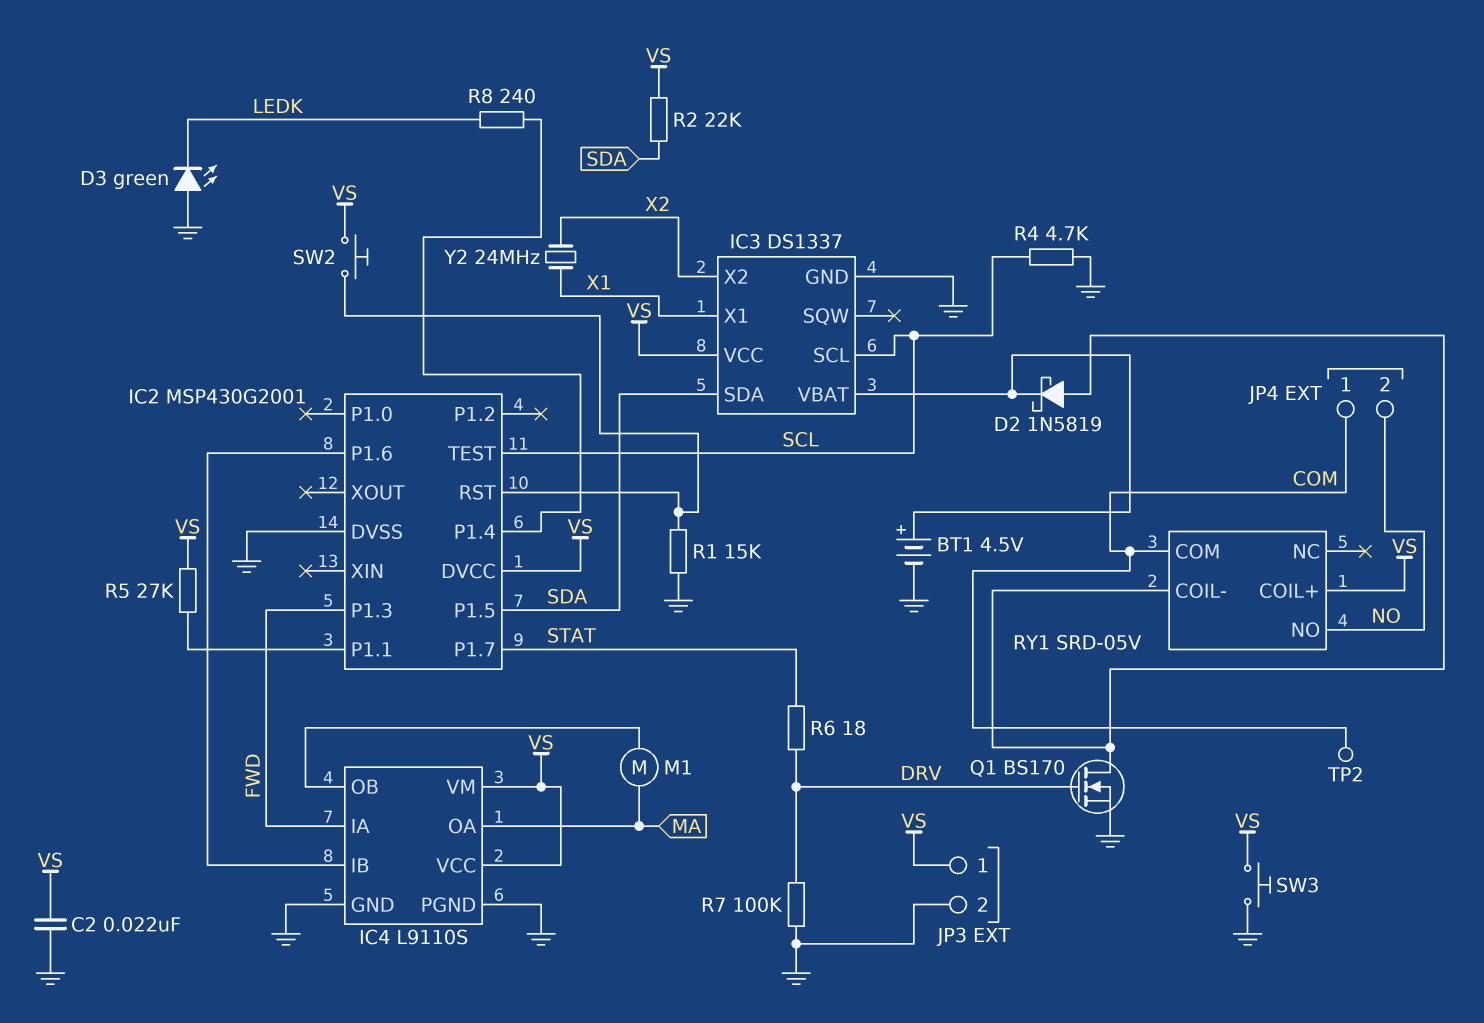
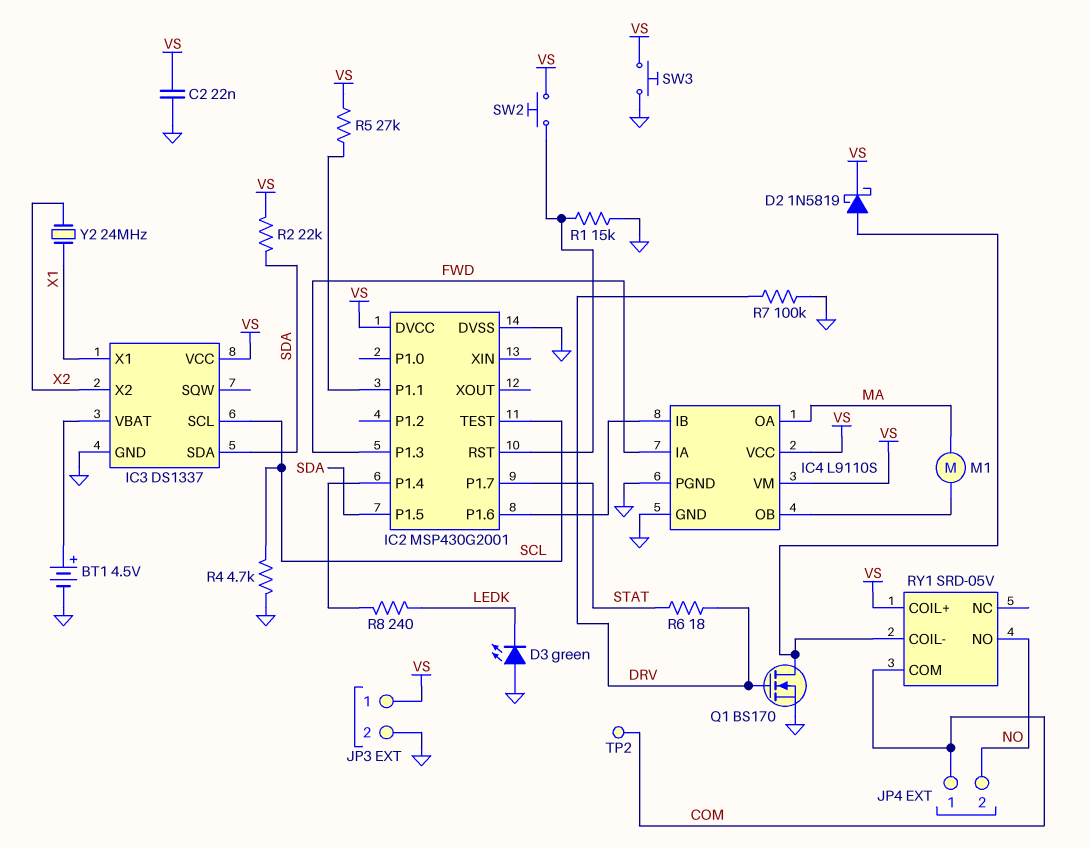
D2: schottky 1N5819 (A RY1/COIL-, K IC3/VBAT) -> schottky 1N5819 (A RY1/COIL-, K VS)

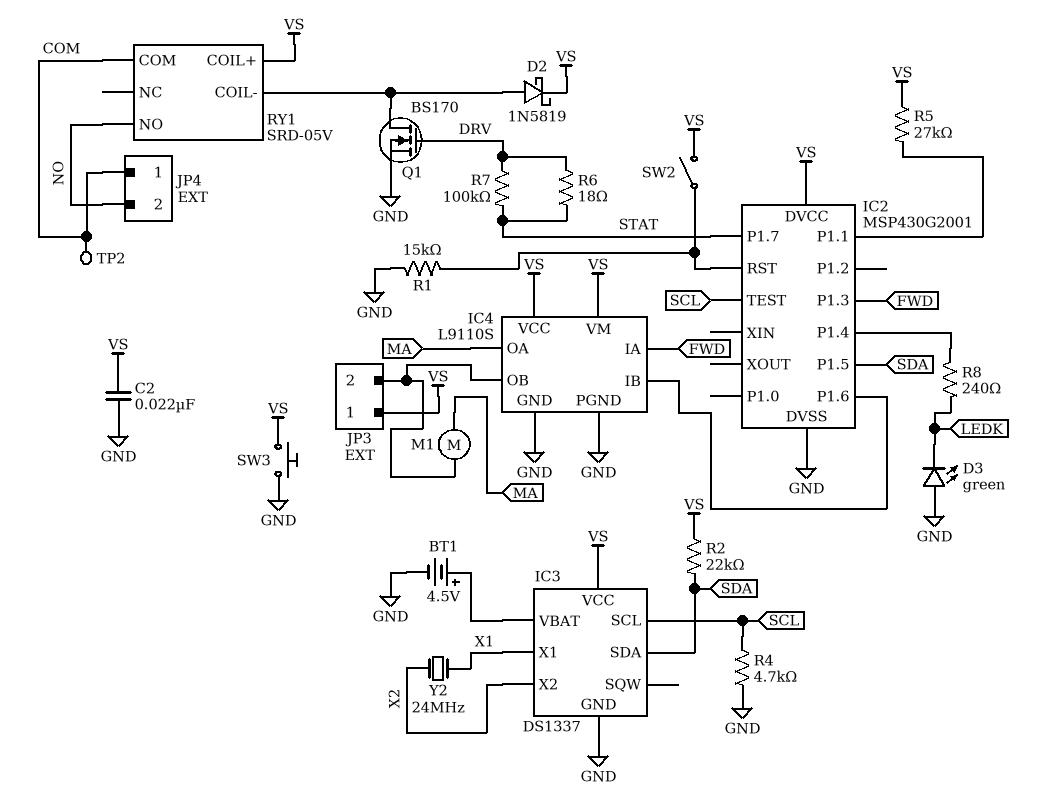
JP3 pin 2: GND -> IC4/OB
R7: 100k (DRV, GND) -> 100k (DRV, STAT)
SW2: button (IC2/RST, VS) -> switch (IC2/RST, VS)

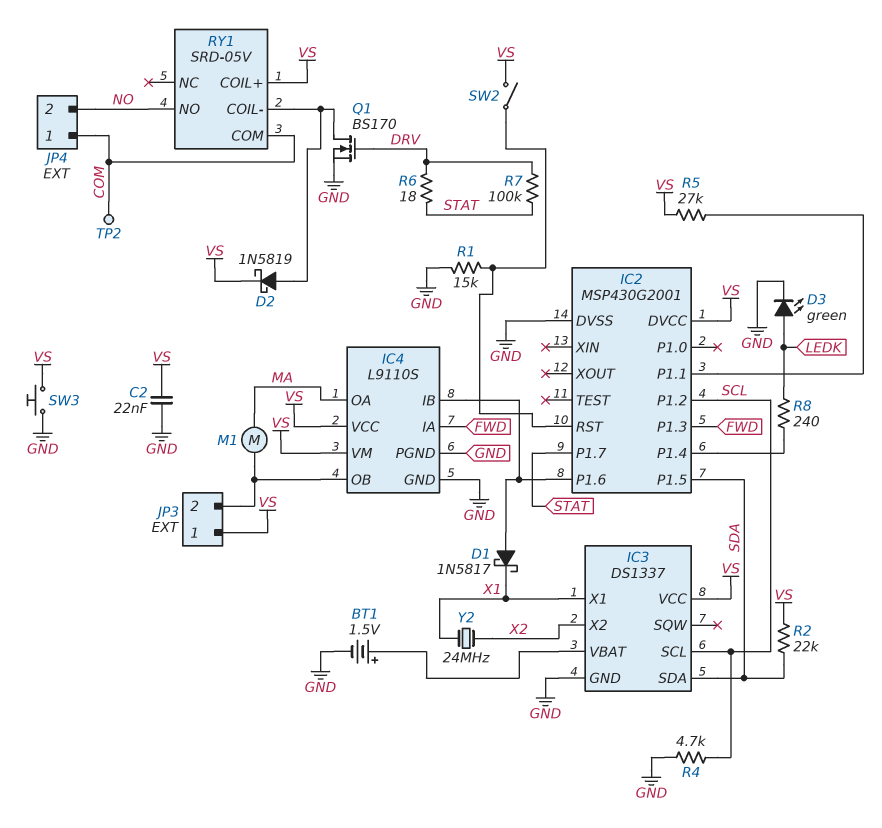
BT1: 4.5V (plus IC3/VBAT, minus GND) -> 1.5V (plus IC3/VBAT, minus GND)
D1: none -> schottky 1N5817 (A IC2/P1.6, K X1)
D3: LED green (A GND, K LEDK) -> LED green (A LEDK, K GND)
IC2 pin P1.2: none -> SCL
IC2 pin TEST: SCL -> none

